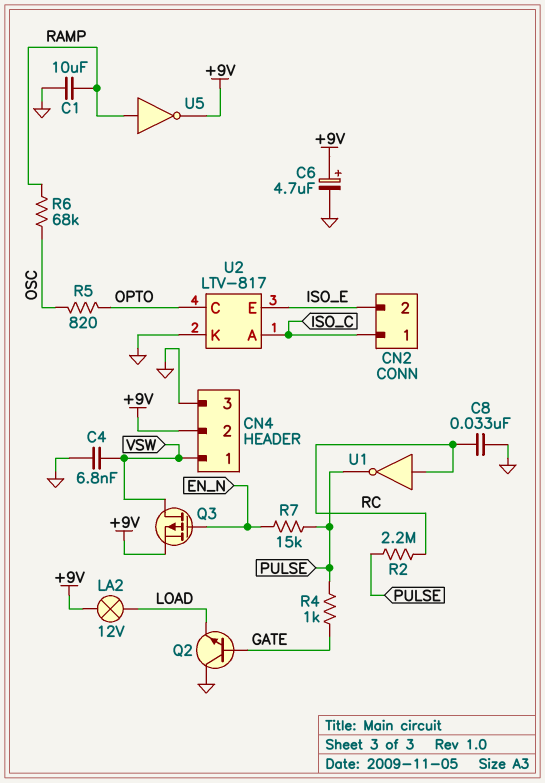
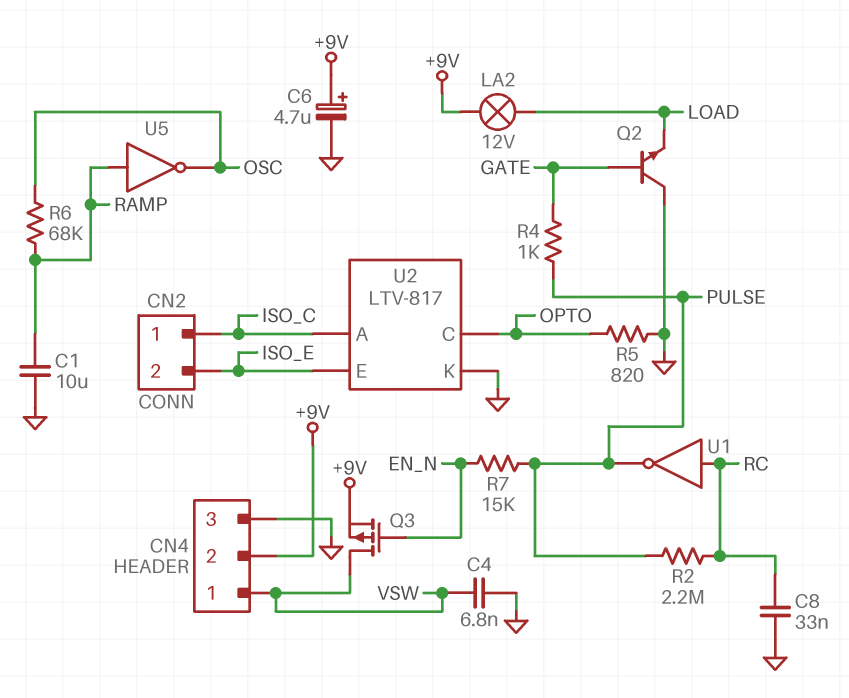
R5: 820 (OPTO, OSC) -> 820 (GND, OPTO)
U5: NOT (in RAMP, out +9V) -> NOT (in RAMP, out OSC)

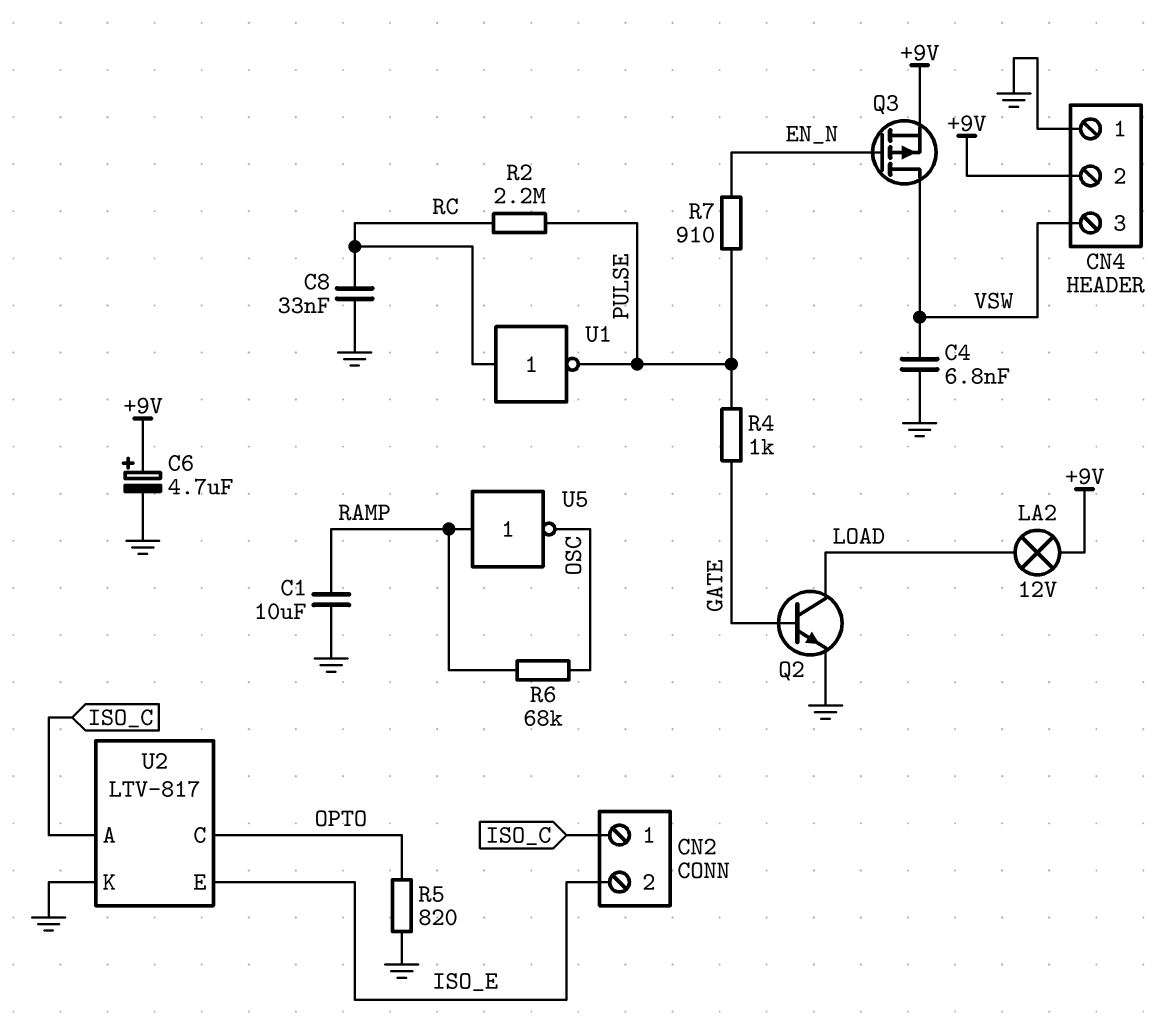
CN4 pin 1: VSW -> GND
CN4 pin 3: GND -> VSW
Q2: NPN (B GATE, C GND, E LOAD) -> NPN (B GATE, C LOAD, E GND)
R7: 15k (EN_N, PULSE) -> 910 (EN_N, PULSE)

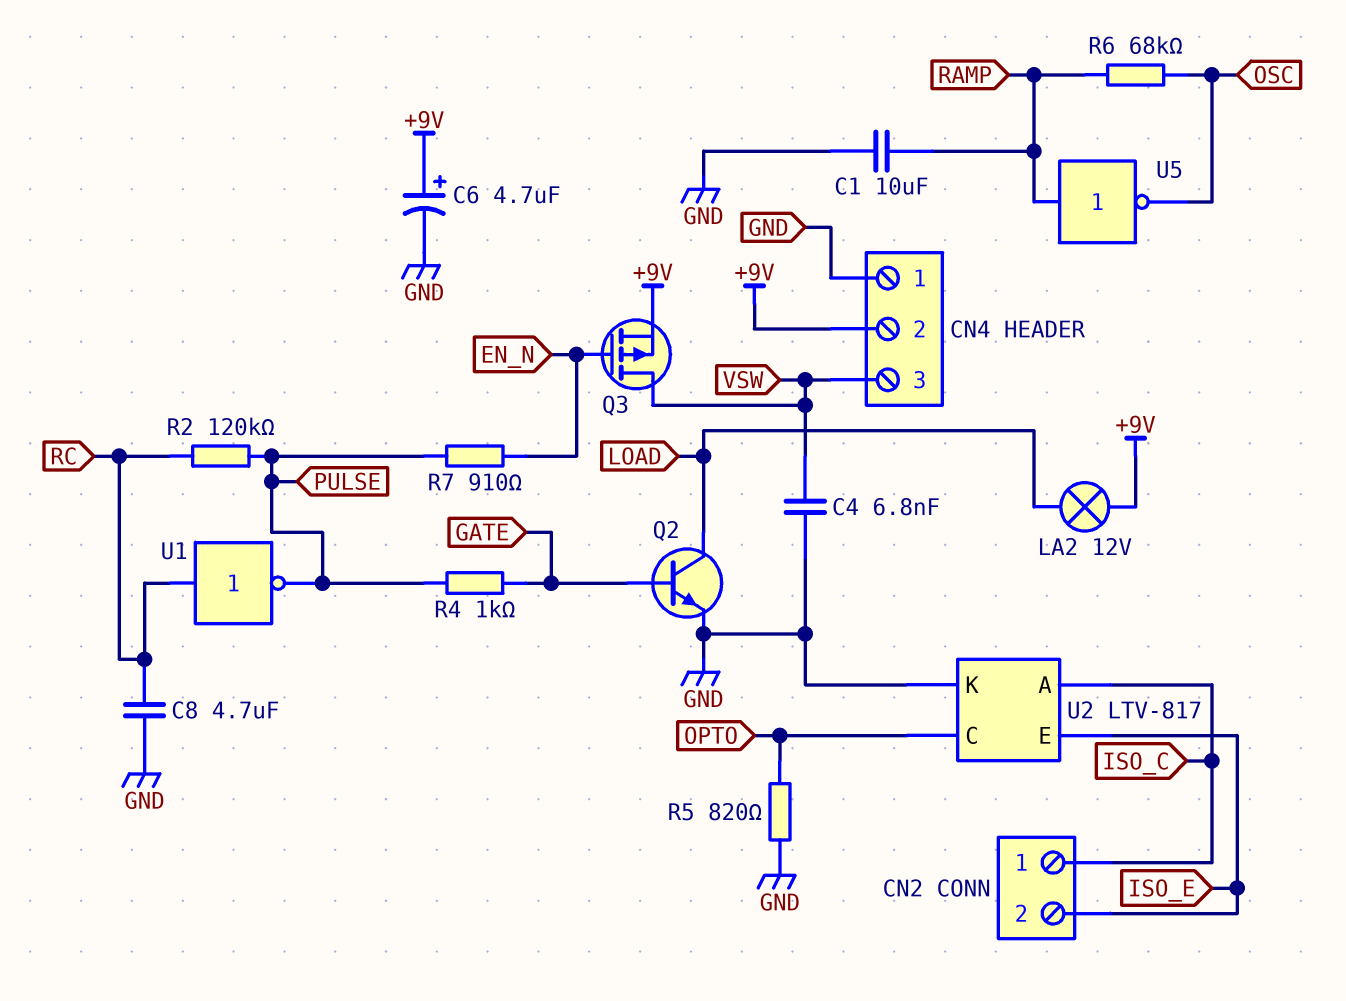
C8: 33nF (GND, RC) -> 4.7uF (GND, RC)
R2: 2.2M (PULSE, RC) -> 120k (PULSE, RC)

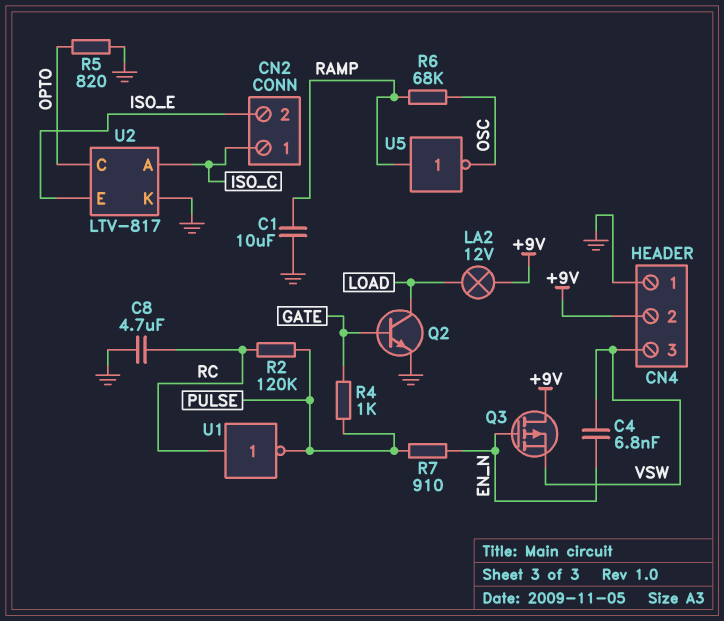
C4: 6.8nF (GND, VSW) -> 6.8nF (EN_N, VSW)
C6: 4.7uF (plus +9V, minus GND) -> none
Q3: PMOS (G EN_N, D VSW, S +9V) -> PMOS (G EN_N, D +9V, S VSW)

